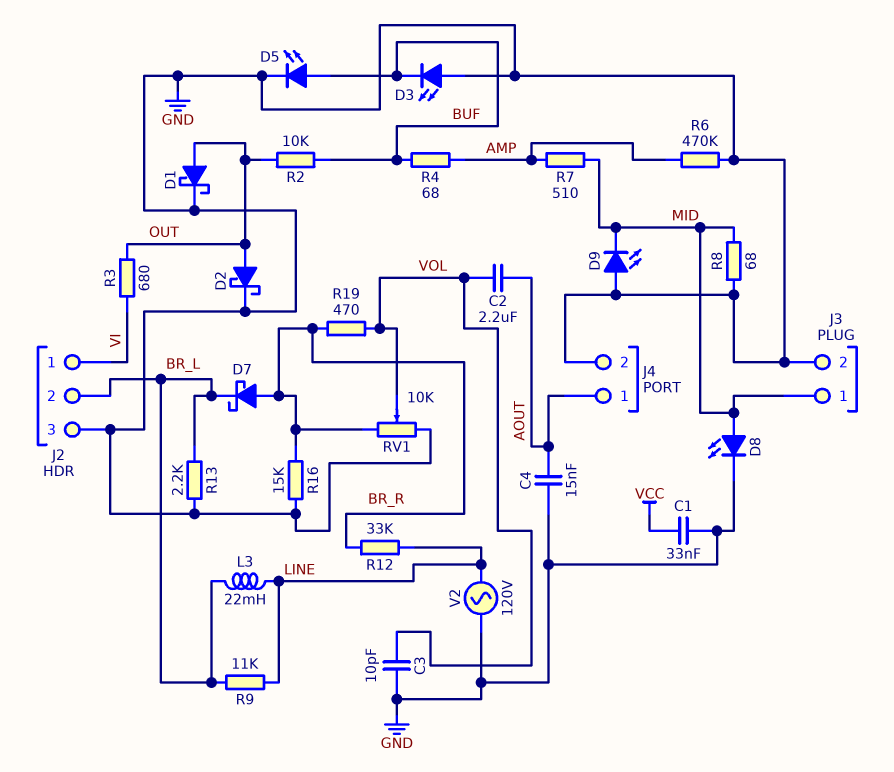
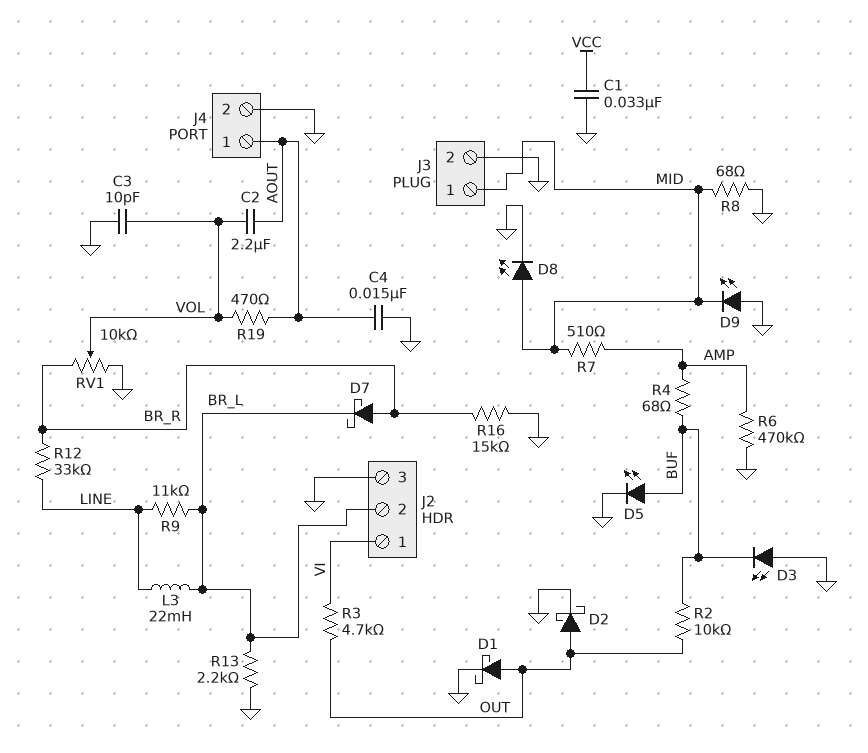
R3: 680 (OUT, VI) -> 4.7k (OUT, VI)
R19: 470 (BR_R, VOL) -> 470 (AOUT, VOL)
V2: AC 120V (GND, LINE) -> none

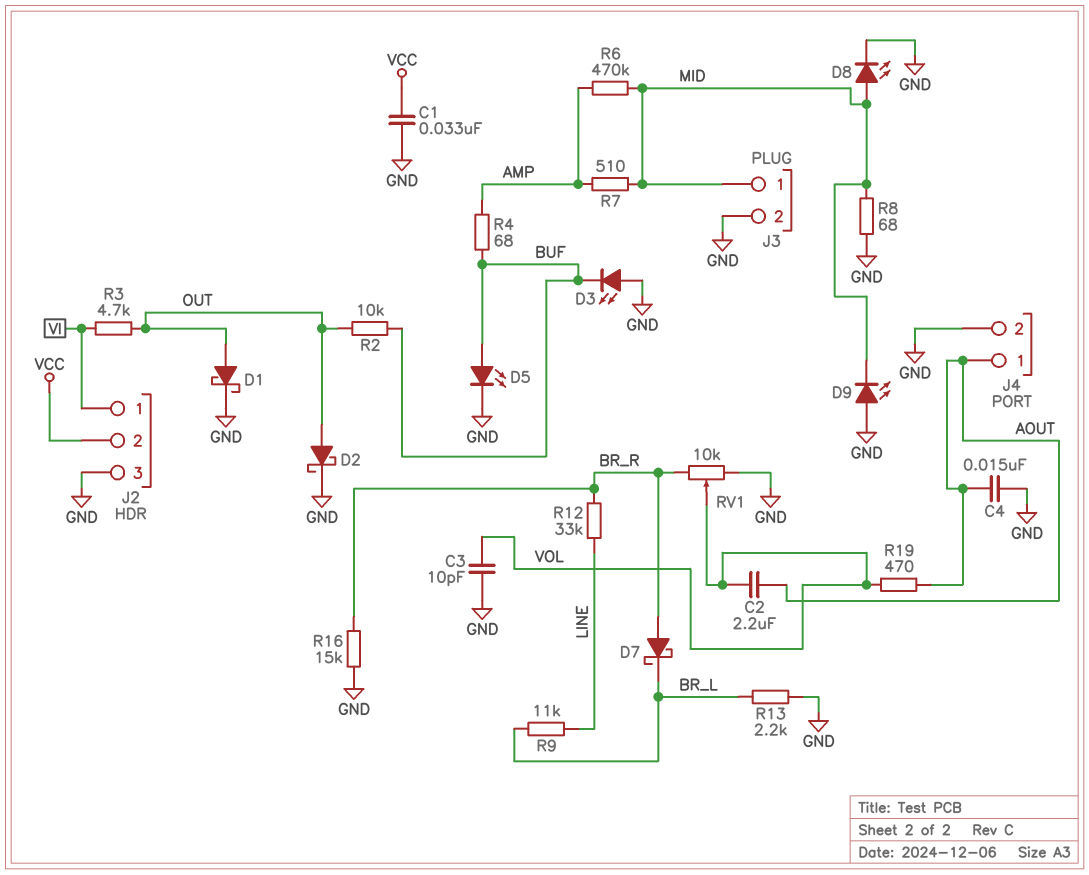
J2 pin 2: BR_L -> VCC
L3: 22mH (BR_L, LINE) -> none
R6: 470k (AMP, GND) -> 470k (AMP, MID)

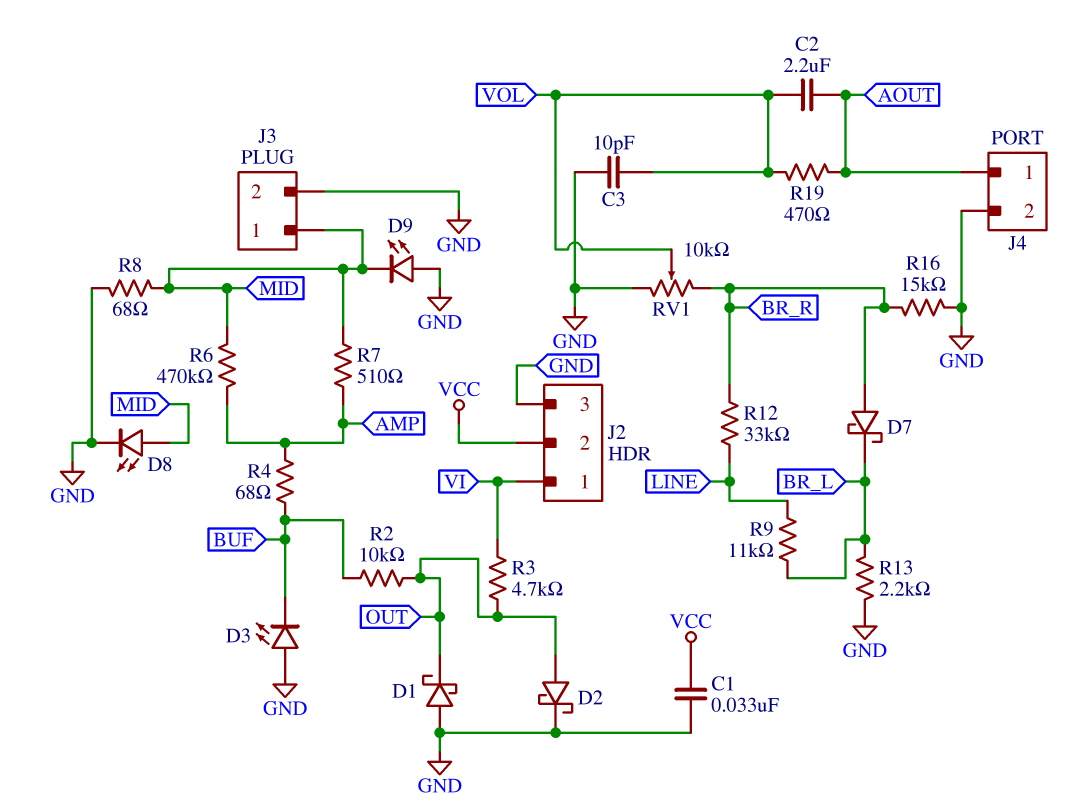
C4: 15nF (AOUT, GND) -> none
D1: schottky (A OUT, K GND) -> schottky (A GND, K OUT)
D5: LED (A BUF, K GND) -> none

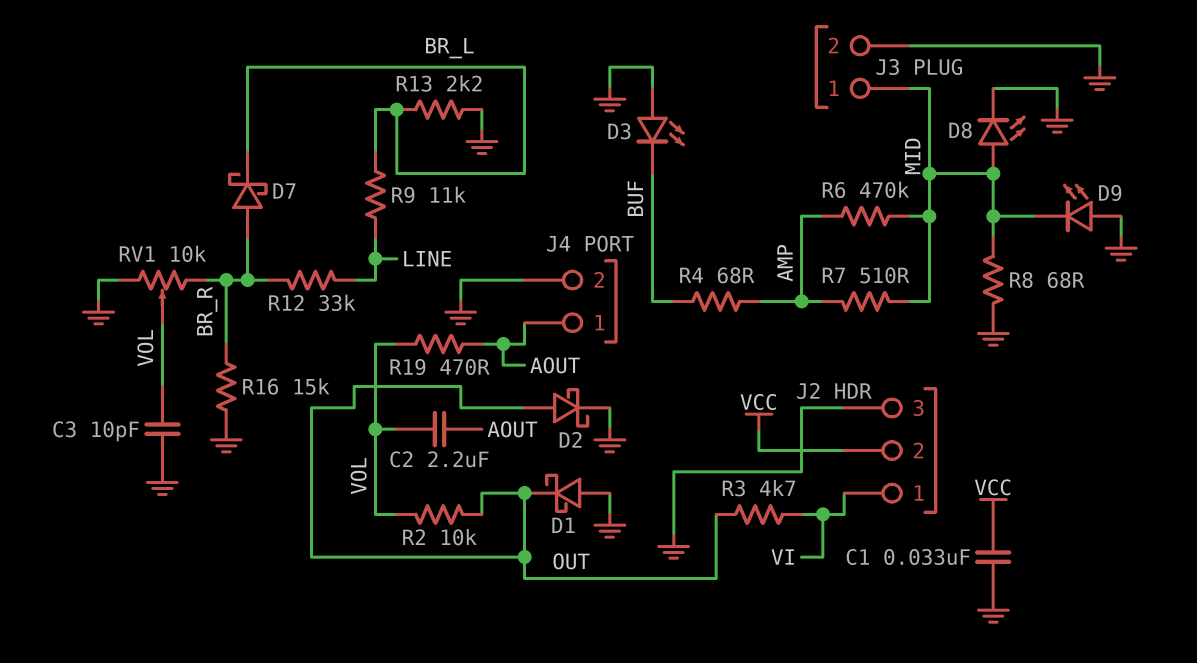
R2: 10k (BUF, OUT) -> 10k (OUT, VOL)

